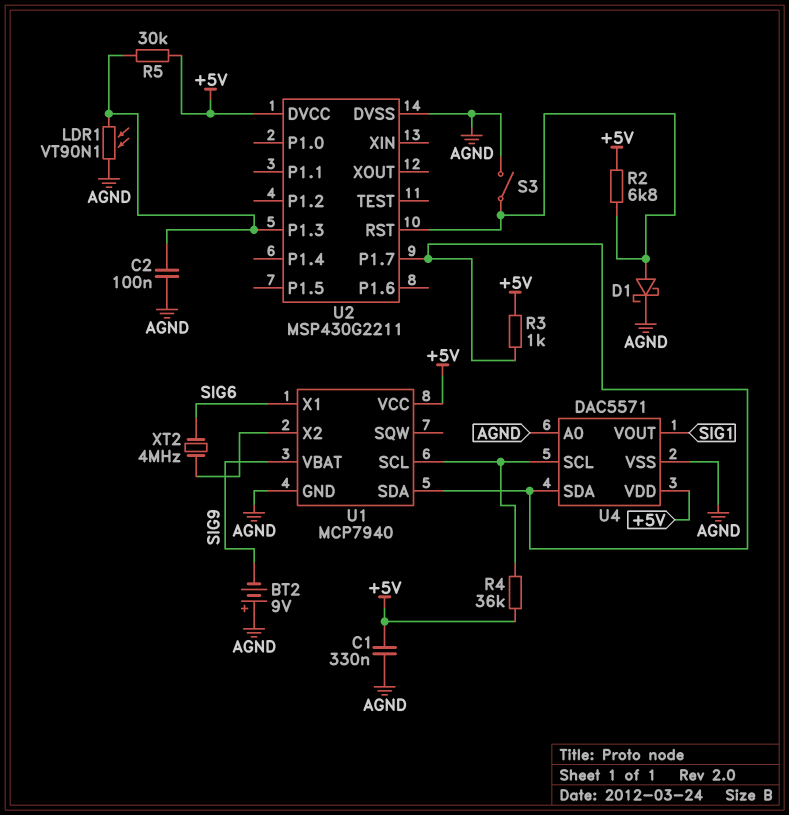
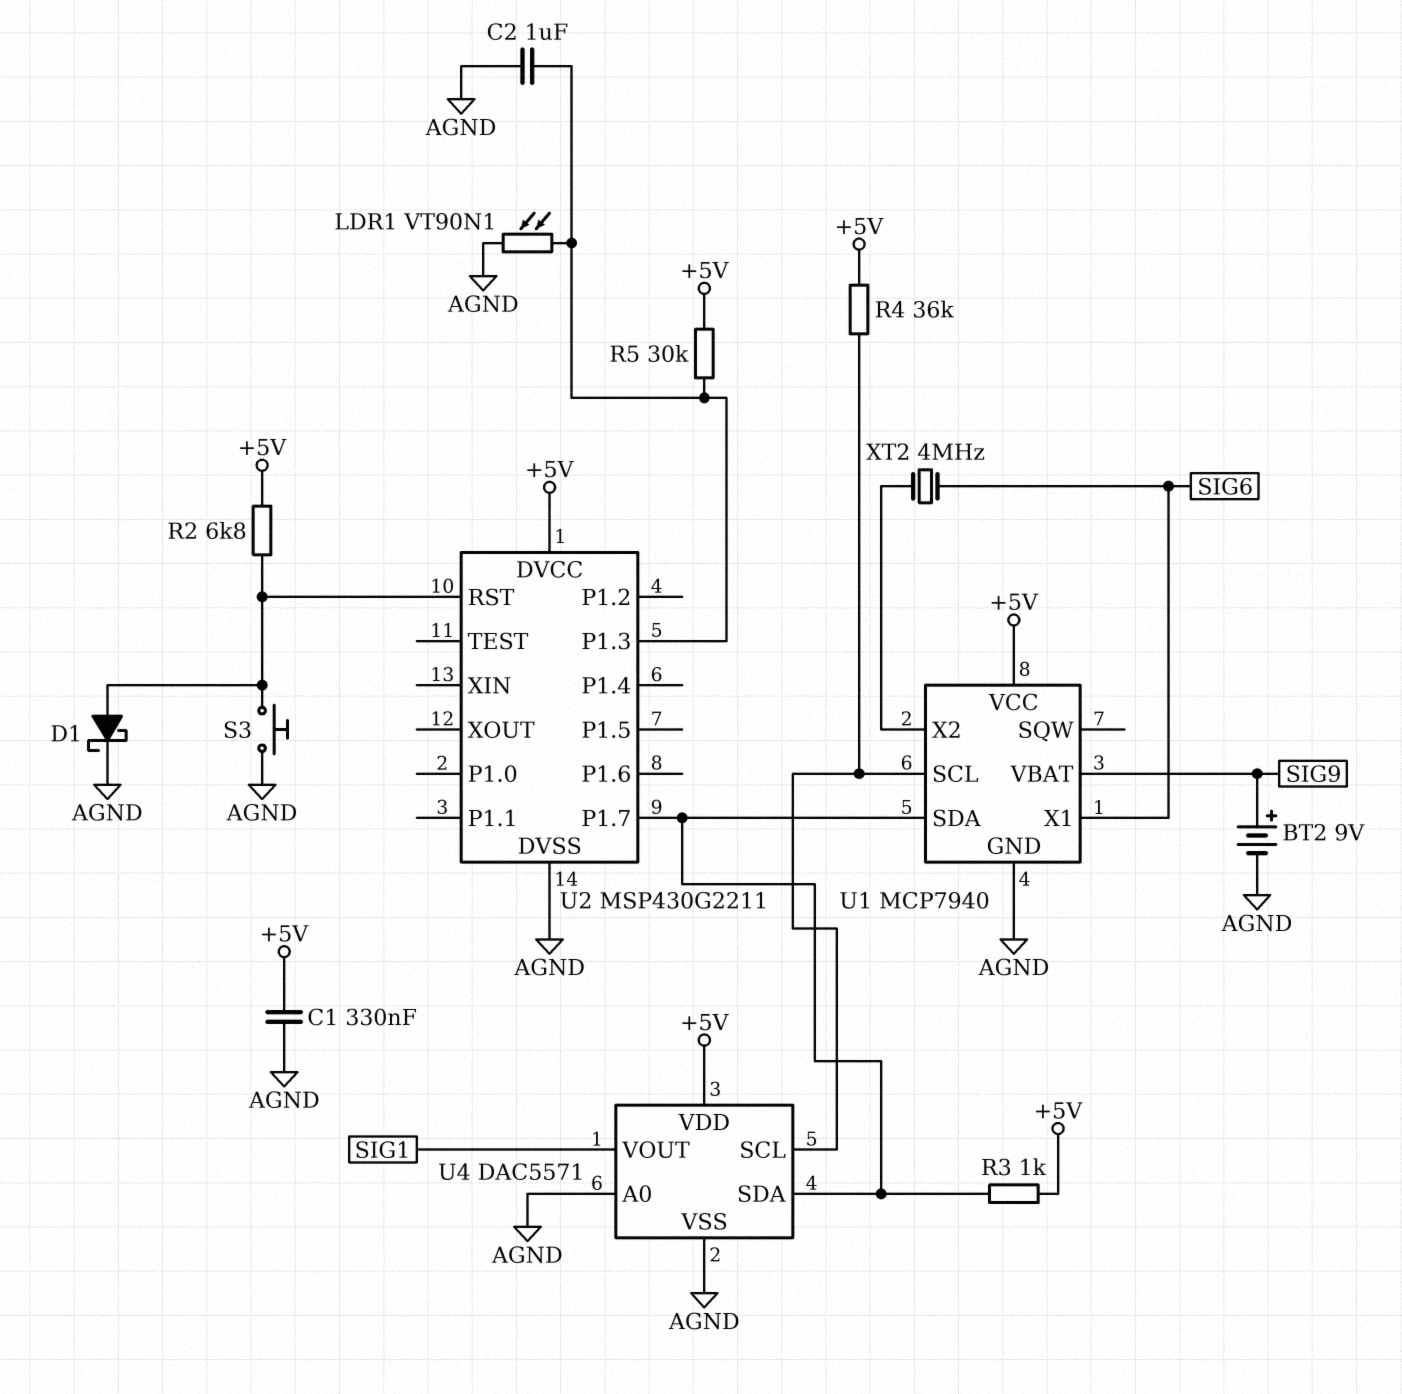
BT2: 9V (plus AGND, minus SIG9) -> 9V (plus SIG9, minus AGND)
C2: 100nF (AGND, U2/P1.3) -> 1uF (AGND, U2/P1.3)
S3: switch (AGND, U2/RST) -> button (AGND, U2/RST)

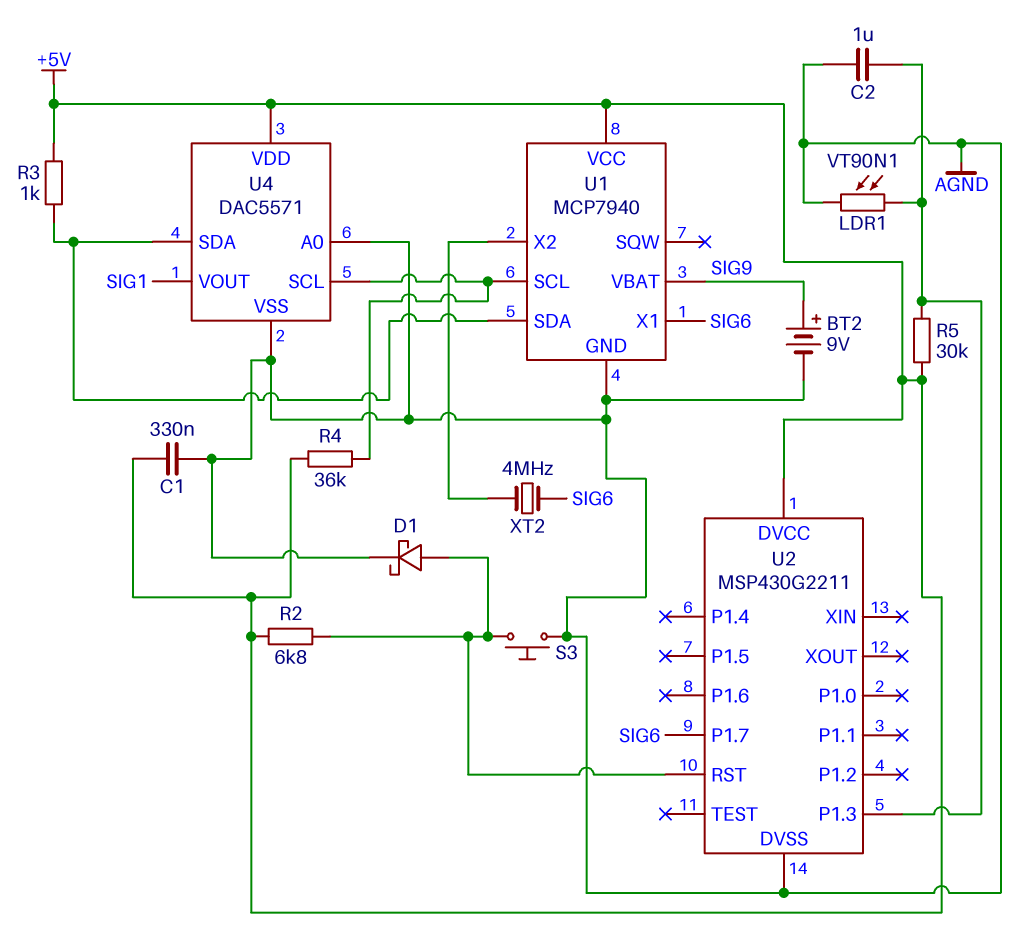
U2 pin P1.7: U1/SDA -> SIG6

